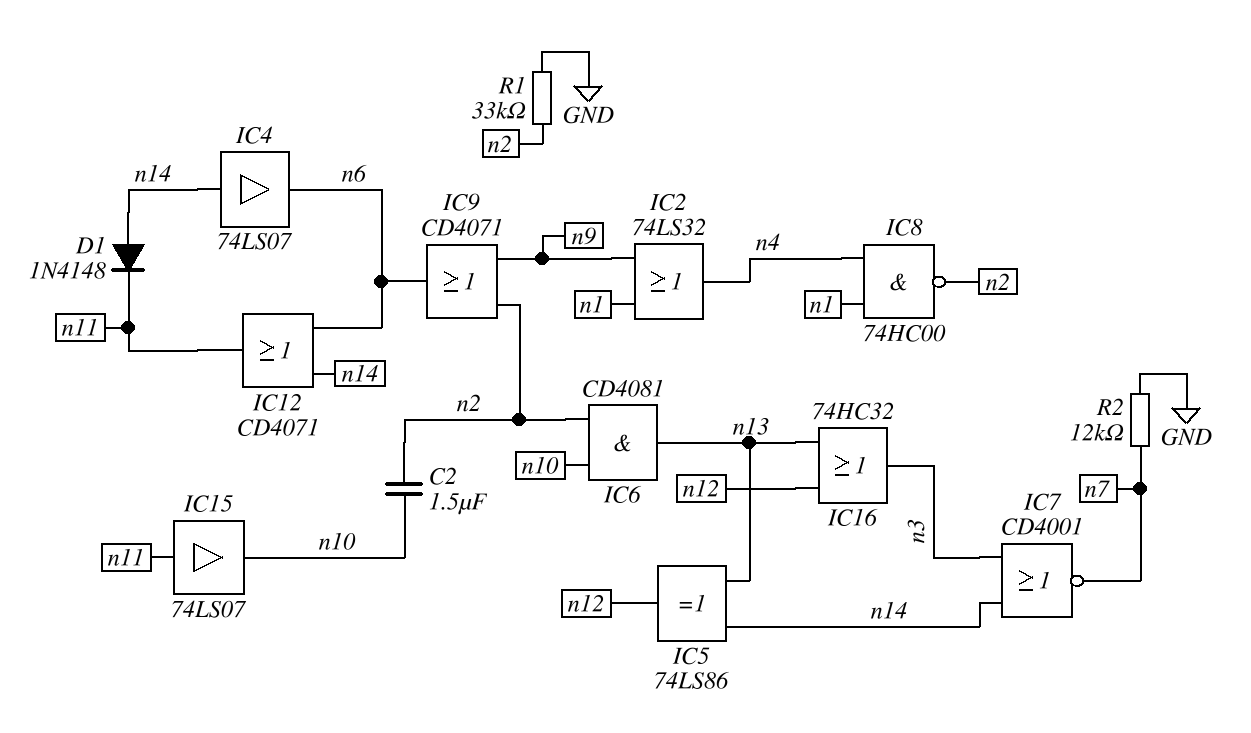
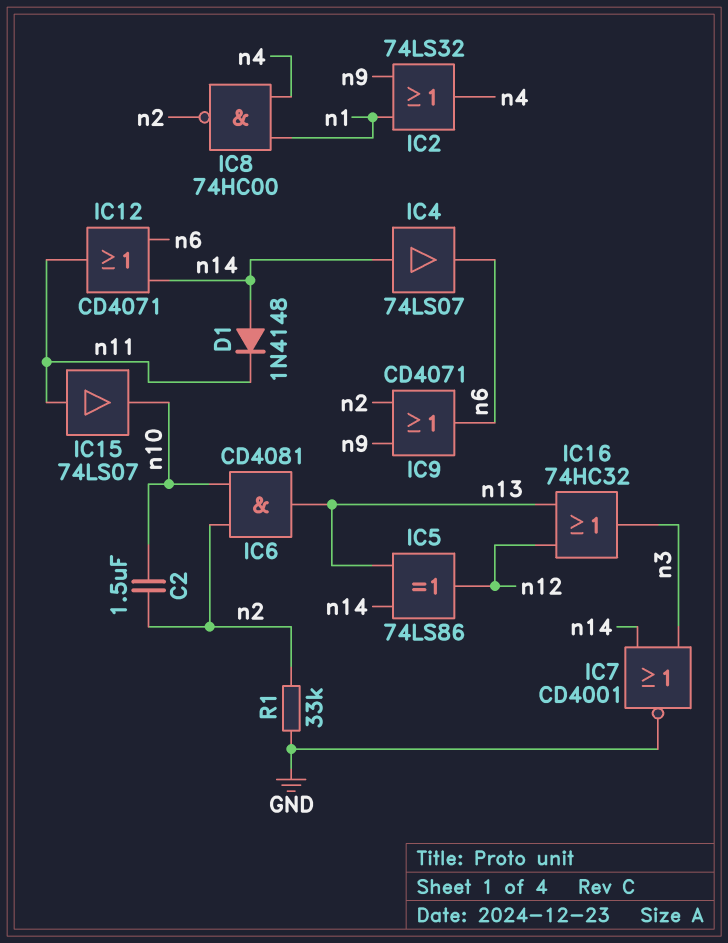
IC7: NOR CD4001 (in n3, in n14, out n7) -> NOR CD4001 (in n3, in n14, out GND)
R2: 12k (GND, n7) -> none

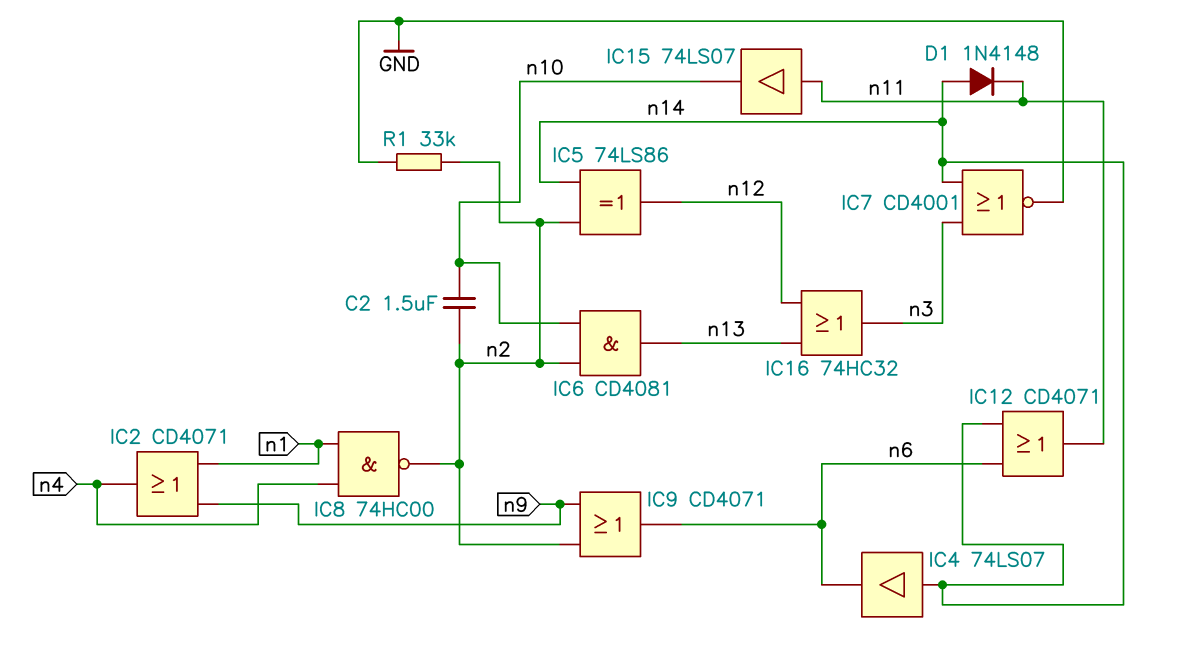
IC2: OR 74LS32 (in n1, in n9, out n4) -> OR CD4071 (in n1, in n9, out n4)
IC5: XOR 74LS86 (in n13, in n14, out n12) -> XOR 74LS86 (in n2, in n14, out n12)

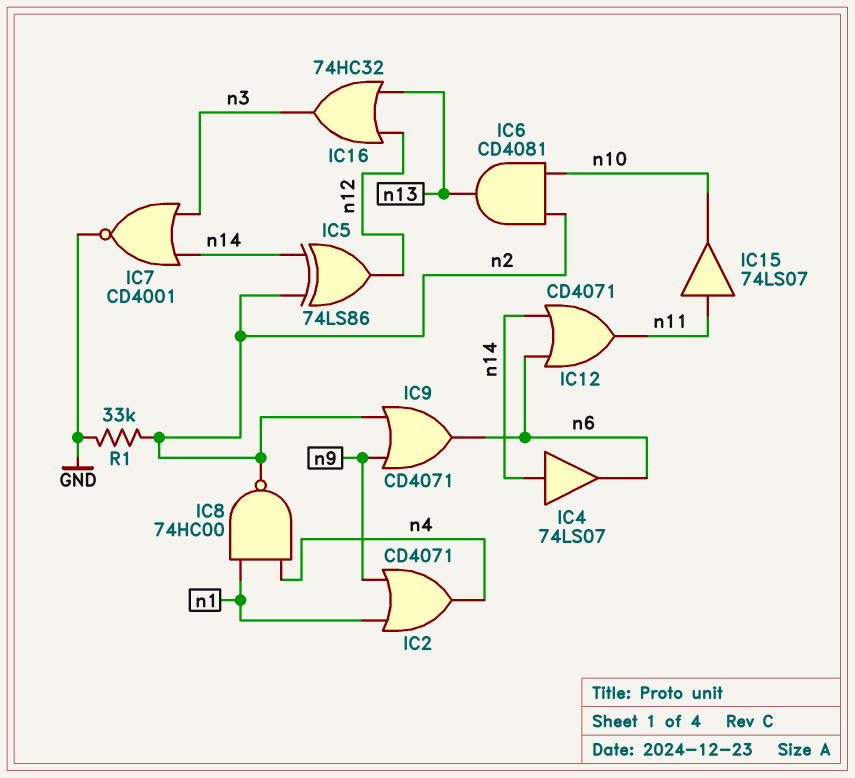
C2: 1.5uF (n2, n10) -> none
D1: diode 1N4148 (A n14, K n11) -> none

